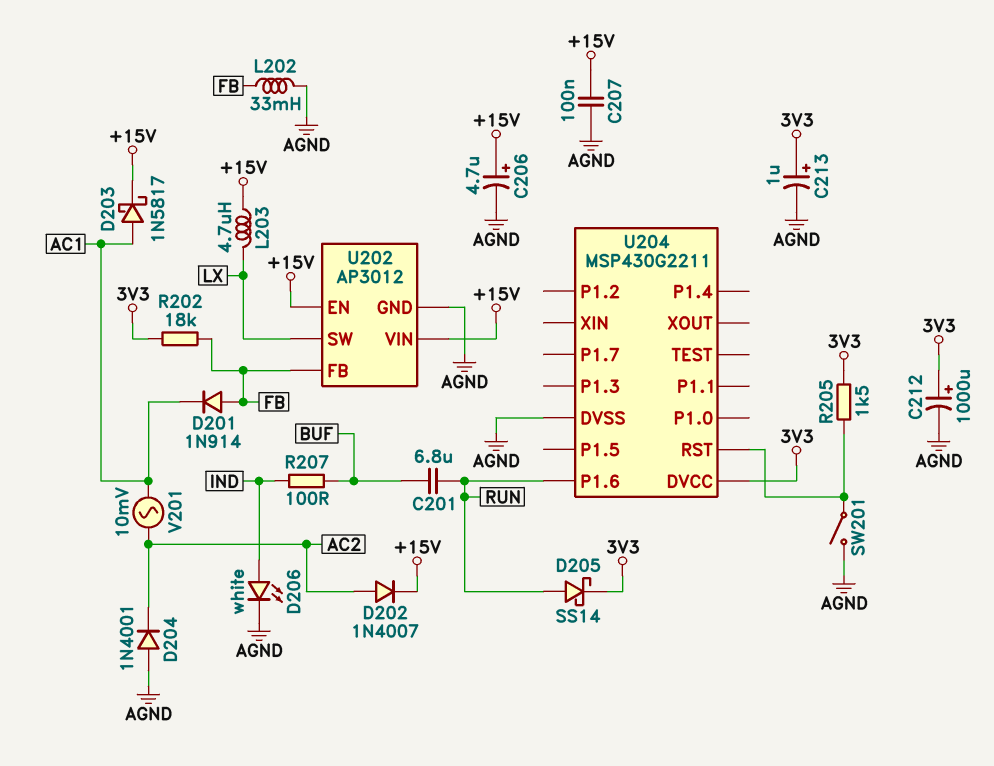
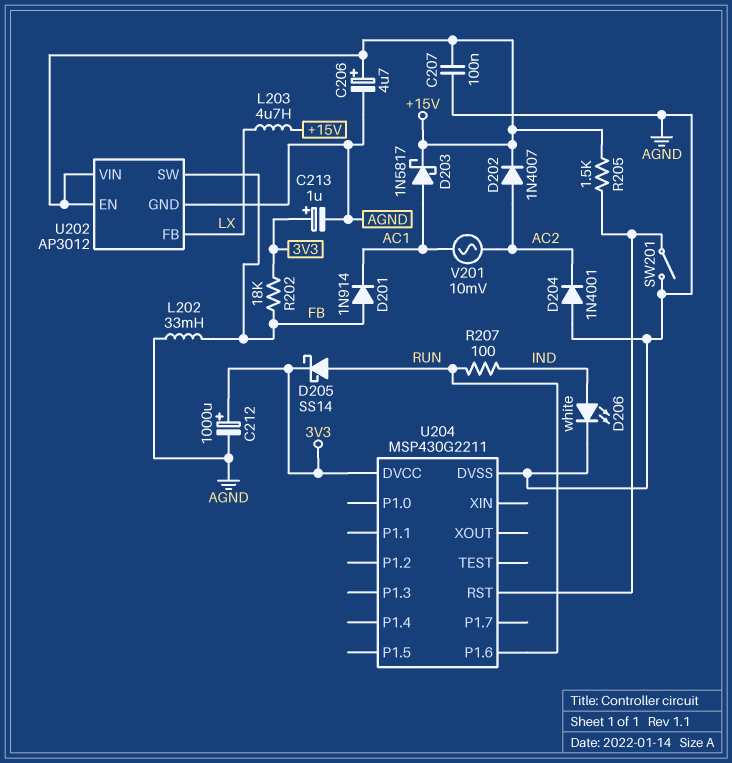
C201: 6.8uF (BUF, RUN) -> none
R205: 1.5k (3V3, U204/RST) -> 1.5k (+15V, U204/RST)
R207: 100 (BUF, IND) -> 100 (IND, RUN)
U202 pin FB: FB -> LX
U202 pin SW: LX -> FB

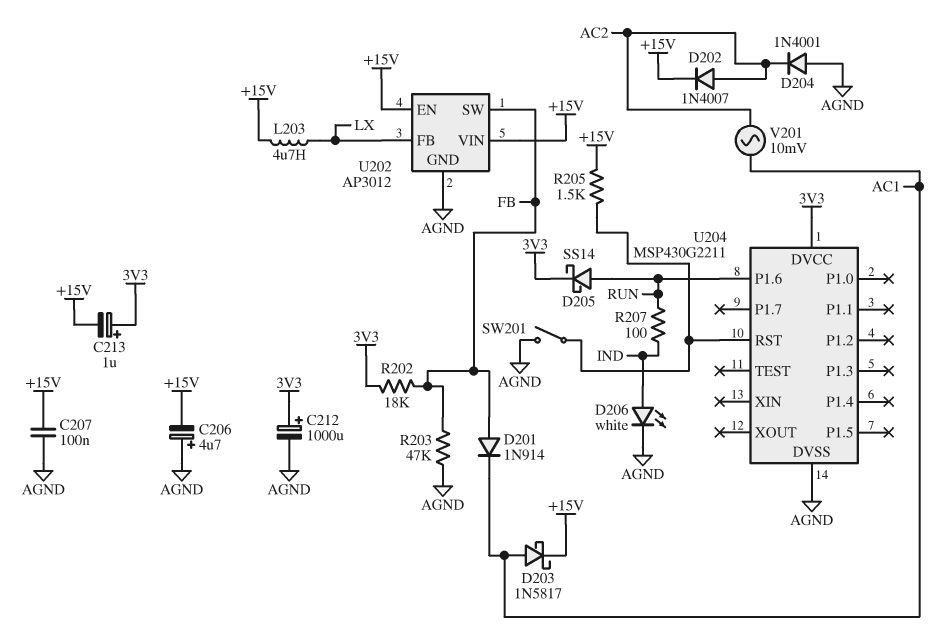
C206: 4.7uF (plus +15V, minus AGND) -> 4.7uF (plus AGND, minus +15V)
C213: 1uF (plus 3V3, minus AGND) -> 1uF (plus 3V3, minus +15V)
L202: 33mH (AGND, FB) -> none
R203: none -> 47k (AGND, FB)

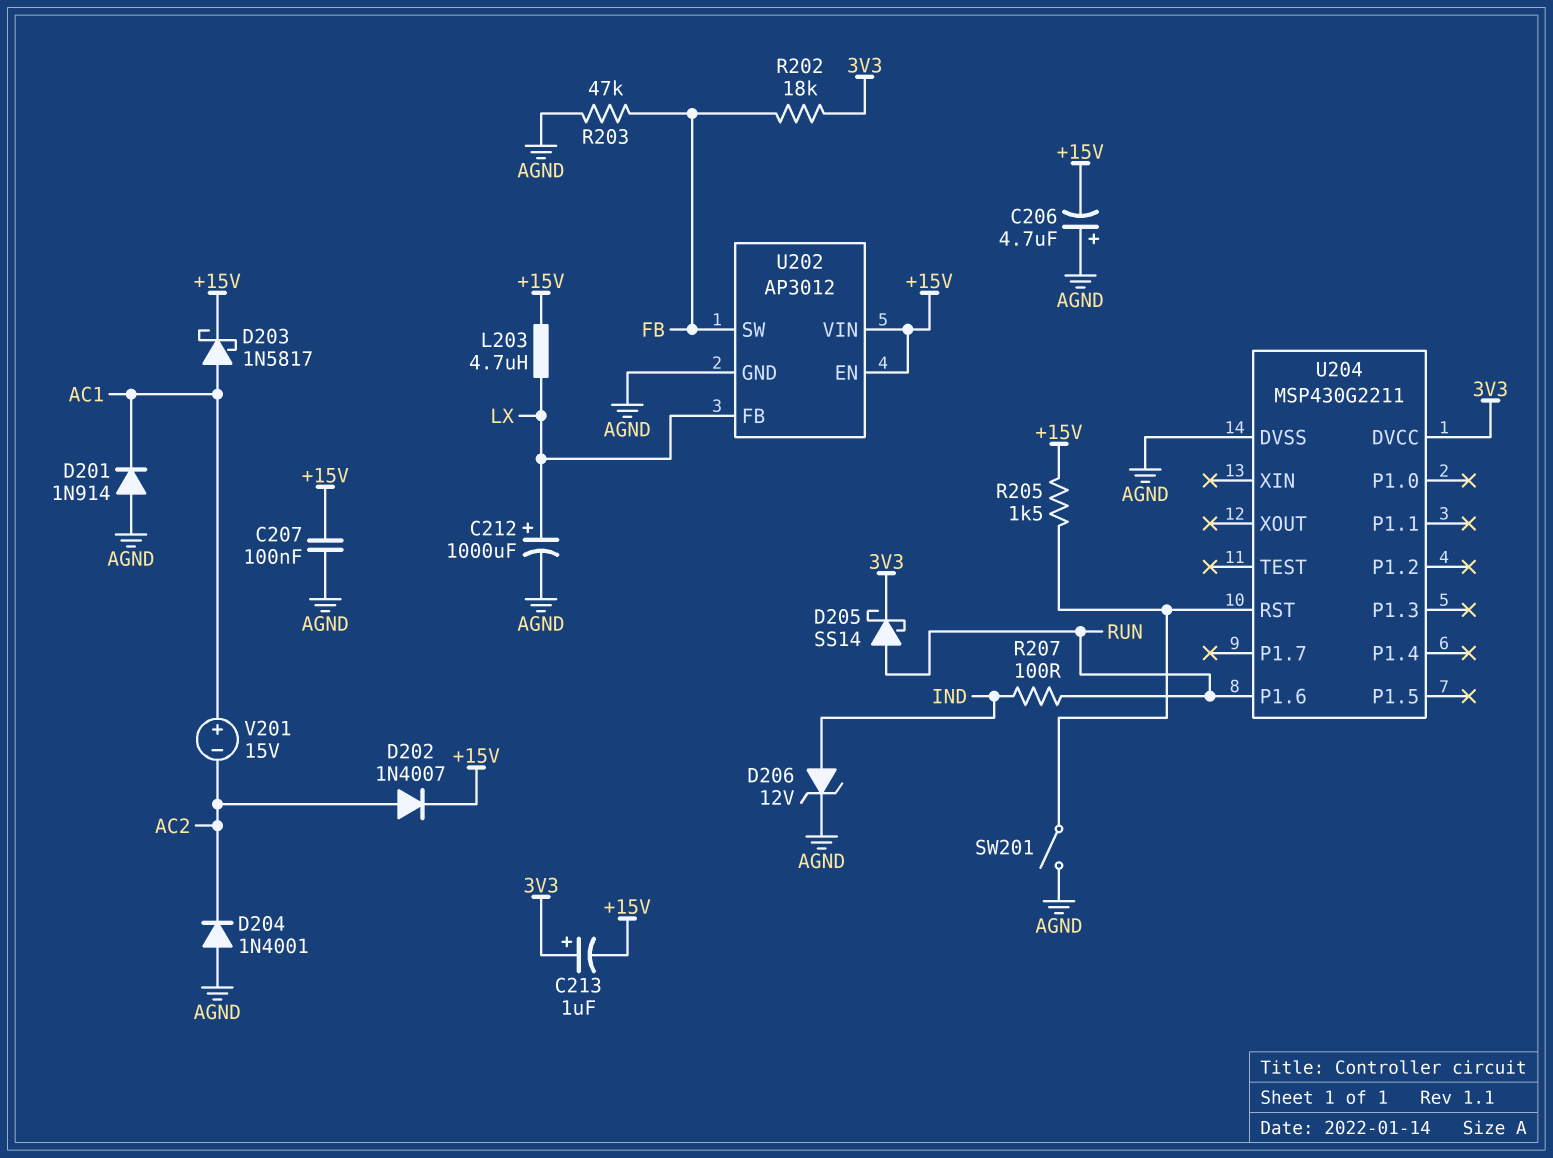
C212: 1000uF (plus 3V3, minus AGND) -> 1000uF (plus LX, minus AGND)
D201: diode 1N914 (A FB, K AC1) -> diode 1N914 (A AGND, K AC1)
D206: LED white (A IND, K AGND) -> zener 12V (A IND, K AGND)
V201: AC 10mV (AC1, AC2) -> 15V (plus AC1, minus AC2)

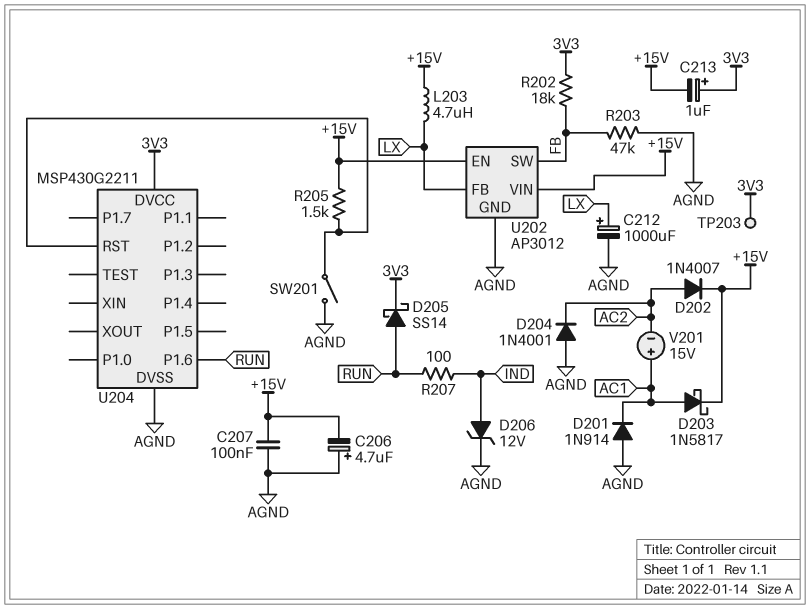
TP203: none -> test point (3V3)

